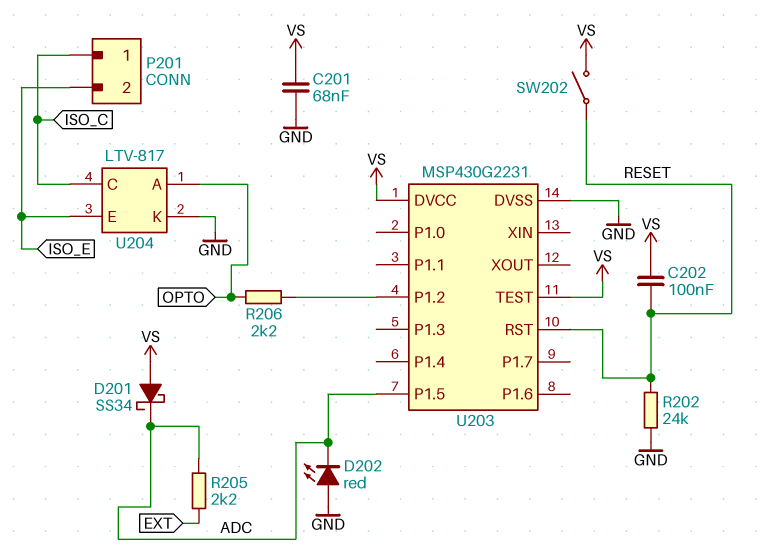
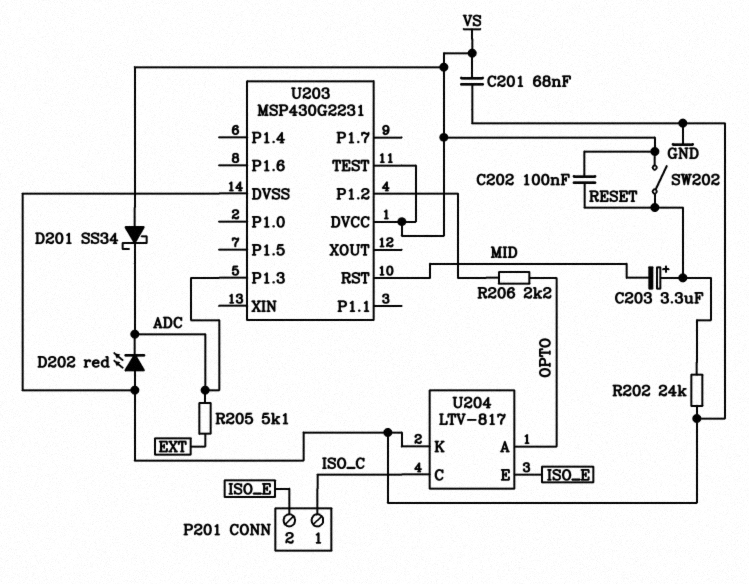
C203: none -> 3.3uF (plus RESET, minus MID)
R205: 2.2k (ADC, EXT) -> 5.1k (ADC, EXT)
U203 pin P1.3: none -> ADC
U203 pin P1.5: ADC -> none
U203 pin RST: RESET -> MID

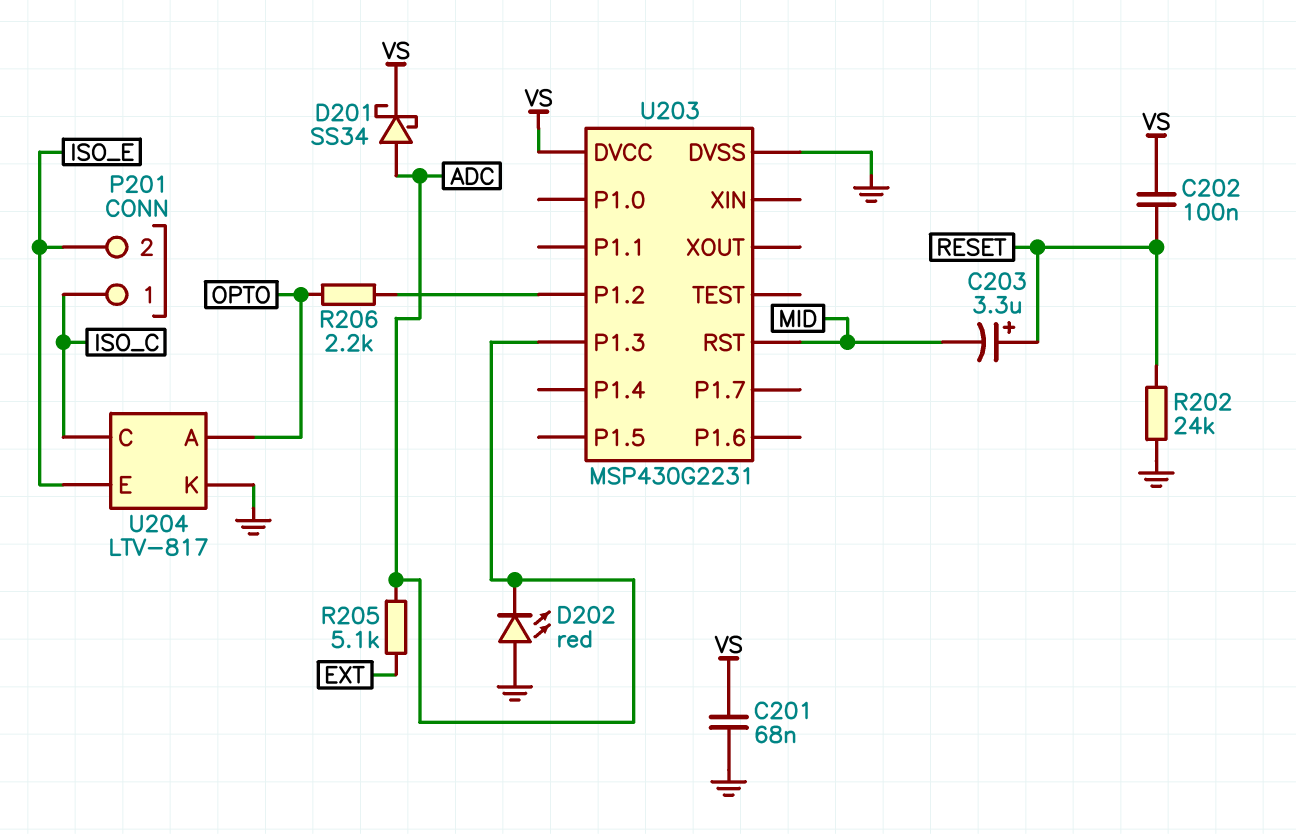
D201: schottky SS34 (A VS, K ADC) -> schottky SS34 (A ADC, K VS)
SW202: switch (RESET, VS) -> none
U203 pin TEST: VS -> none

